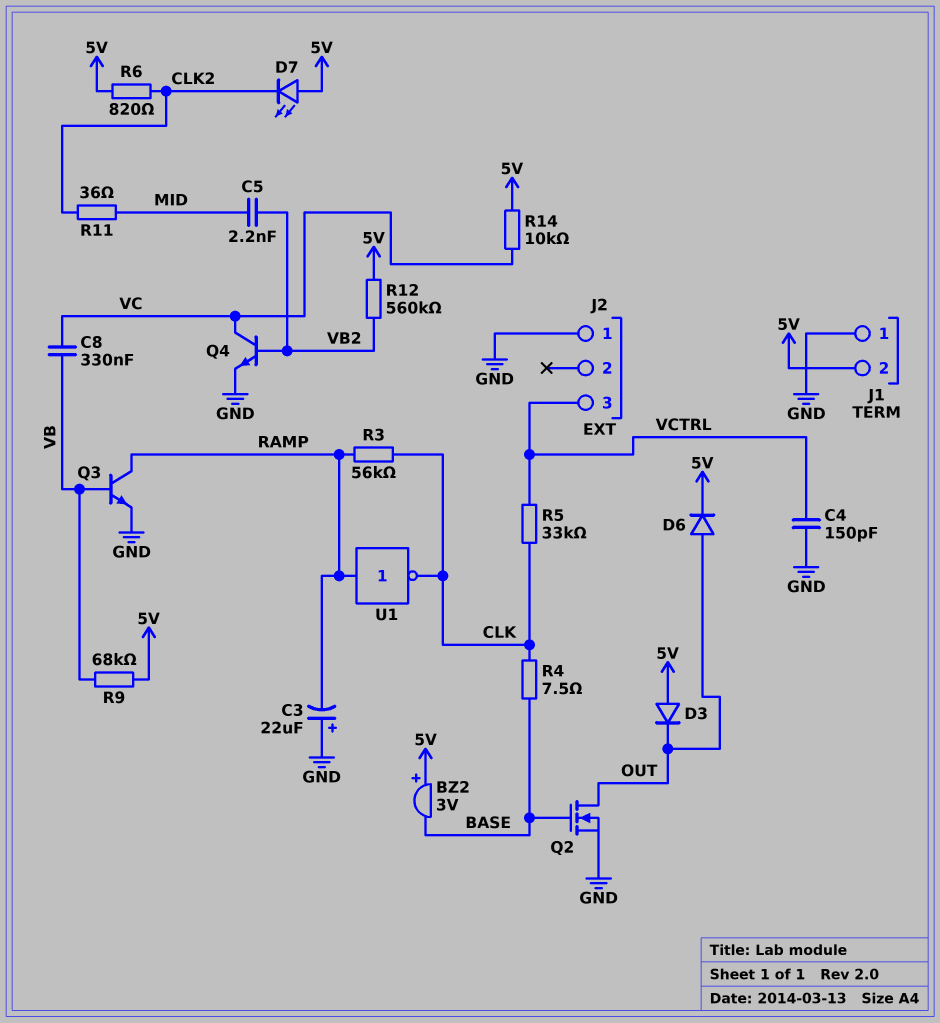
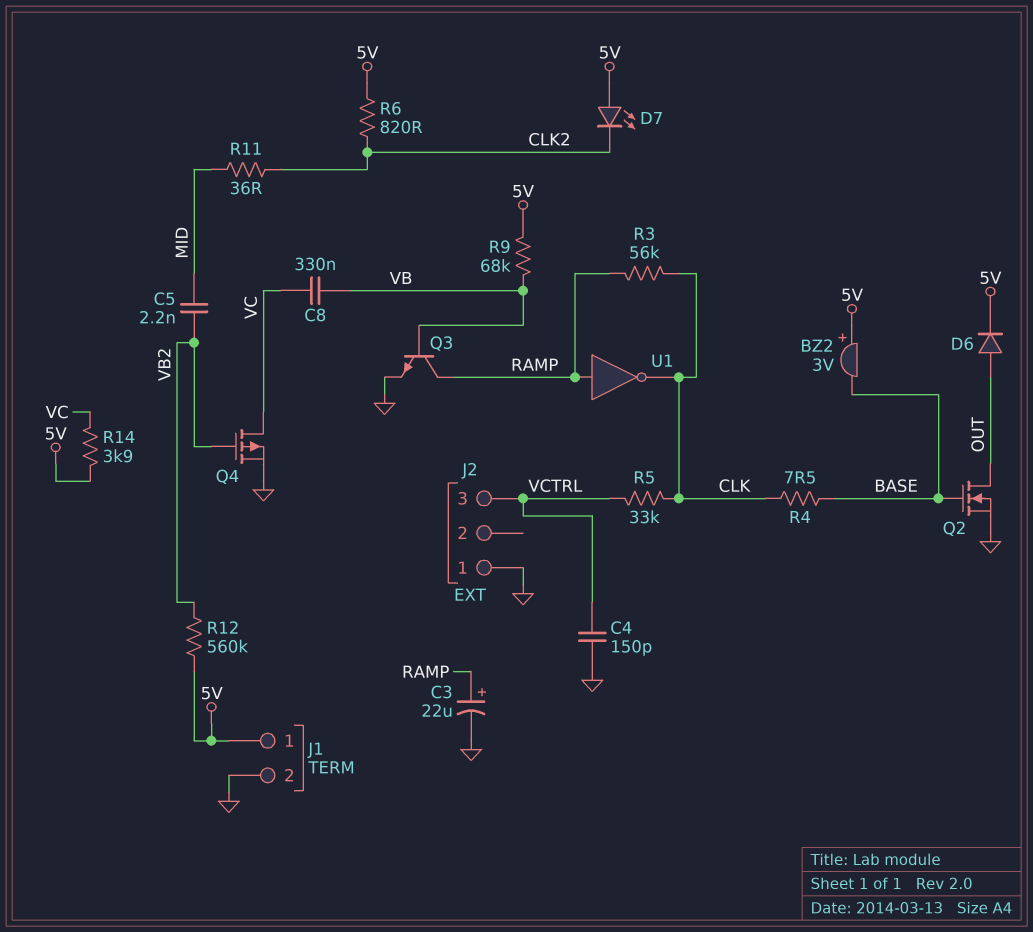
C3: 22uF (plus GND, minus RAMP) -> 22uF (plus RAMP, minus GND)
D3: diode (A 5V, K OUT) -> none
J1 pin 1: GND -> 5V
J1 pin 2: 5V -> GND
Q4: NPN (B VB2, C VC, E GND) -> PMOS (G VB2, D VC, S GND)
R14: 10k (5V, VC) -> 3.9k (5V, VC)

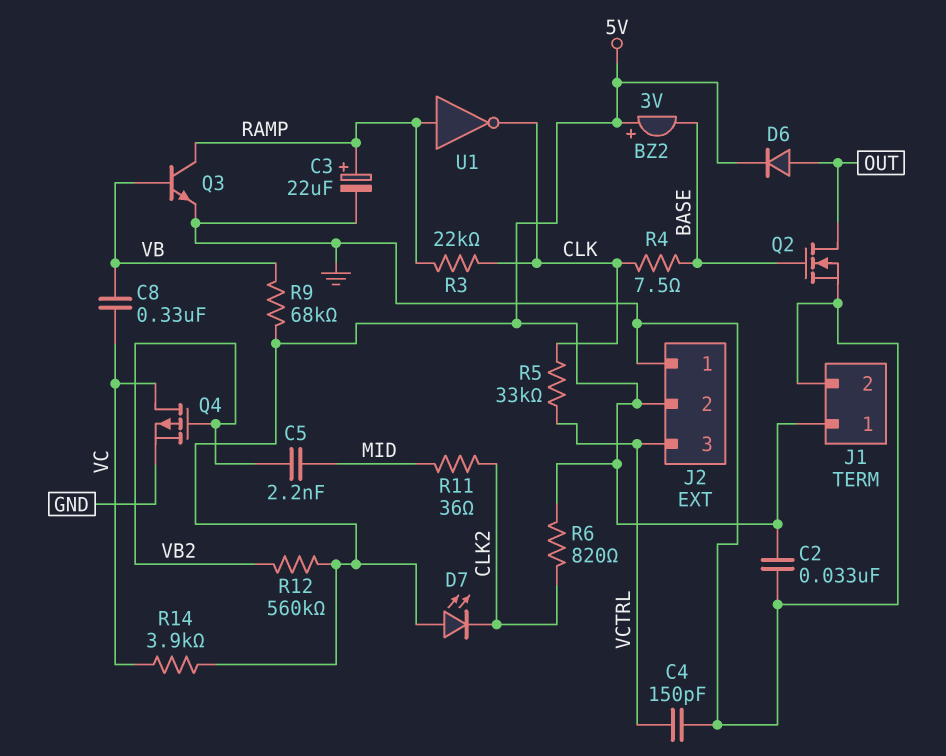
C2: none -> 33nF (5V, GND)
J2 pin 2: none -> 5V
R3: 56k (CLK, RAMP) -> 22k (CLK, RAMP)

